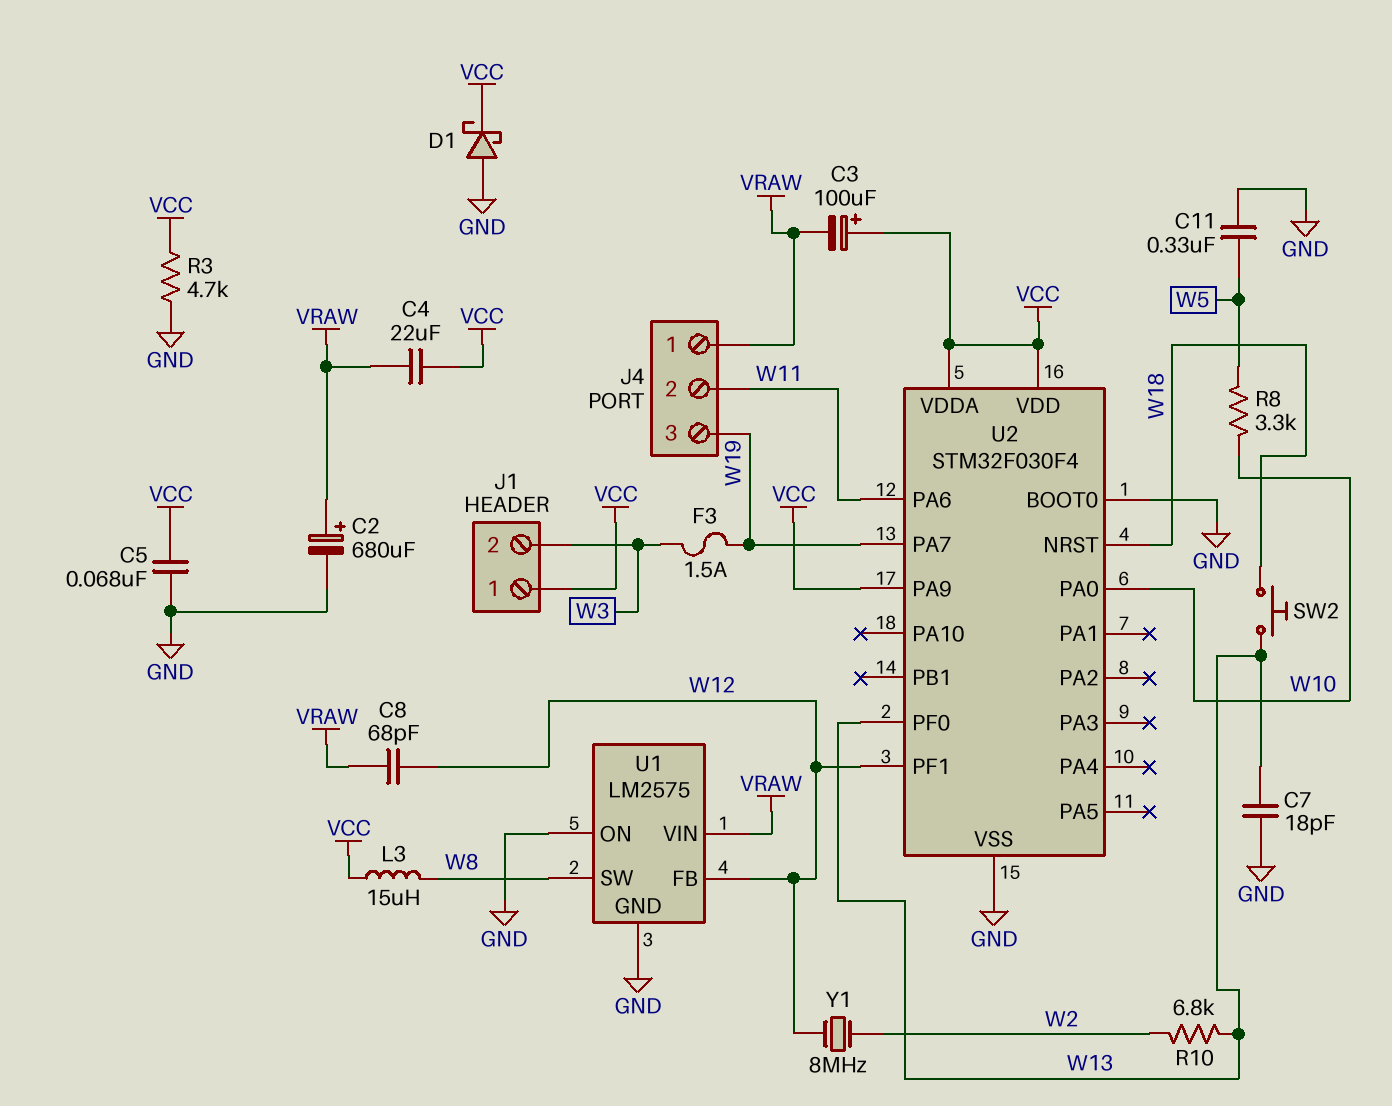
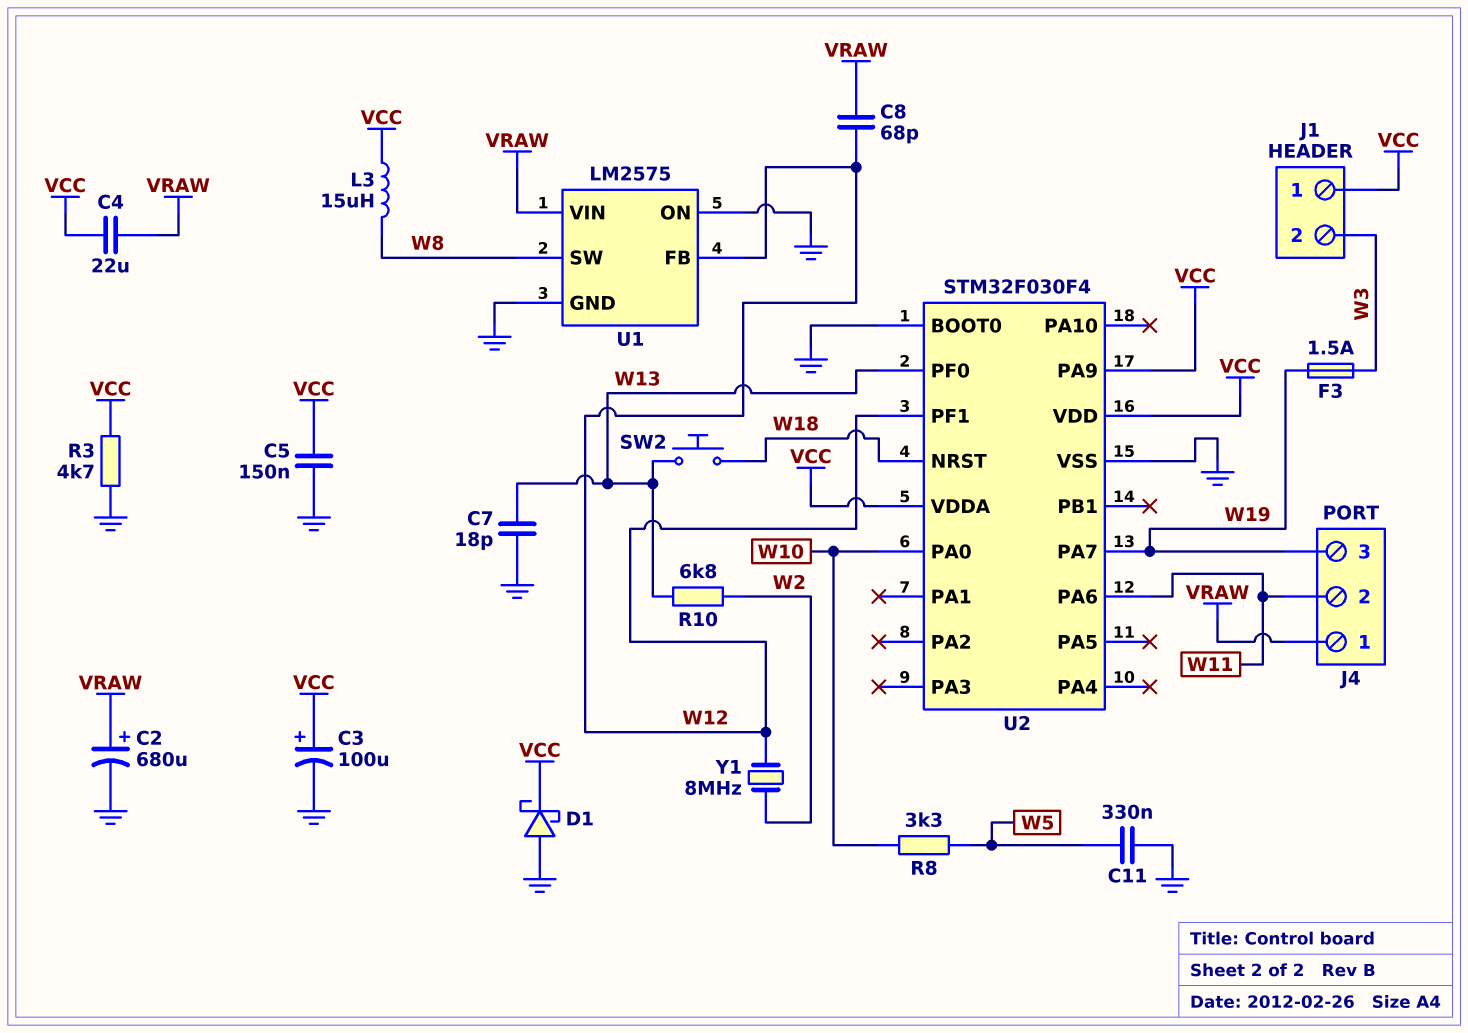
C3: 100uF (plus VCC, minus VRAW) -> 100uF (plus VCC, minus GND)
C5: 68nF (GND, VCC) -> 150nF (GND, VCC)

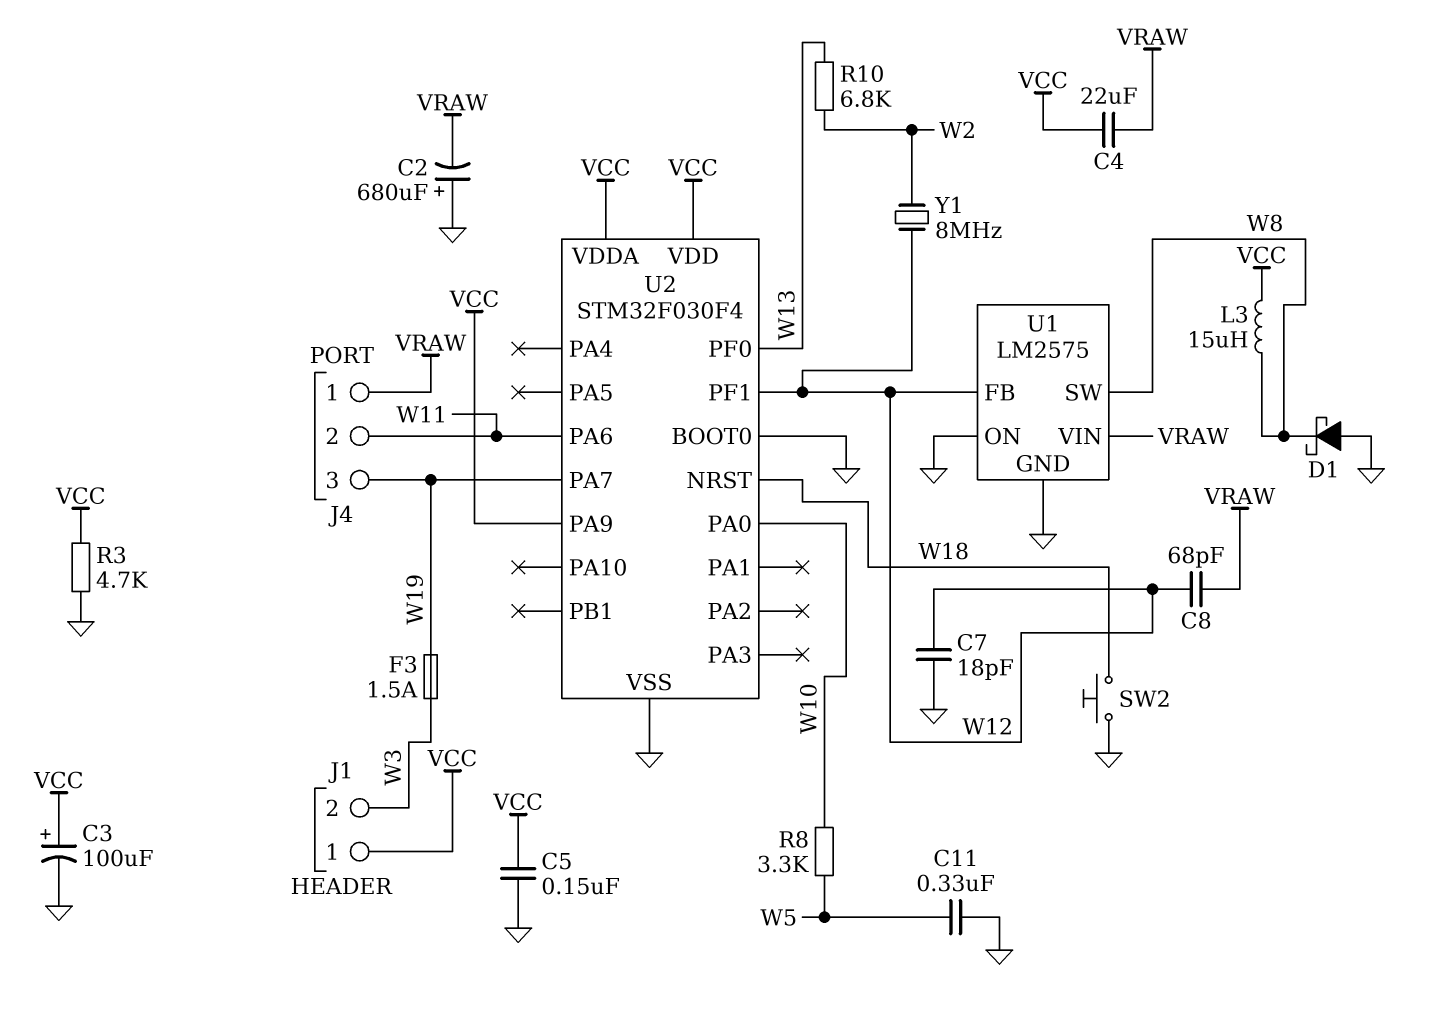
C2: 680uF (plus VRAW, minus GND) -> 680uF (plus GND, minus VRAW)
C7: 18pF (GND, W13) -> 18pF (GND, W12)
D1: schottky (A GND, K VCC) -> schottky (A GND, K W8)
SW2: button (W13, W18) -> button (GND, W18)

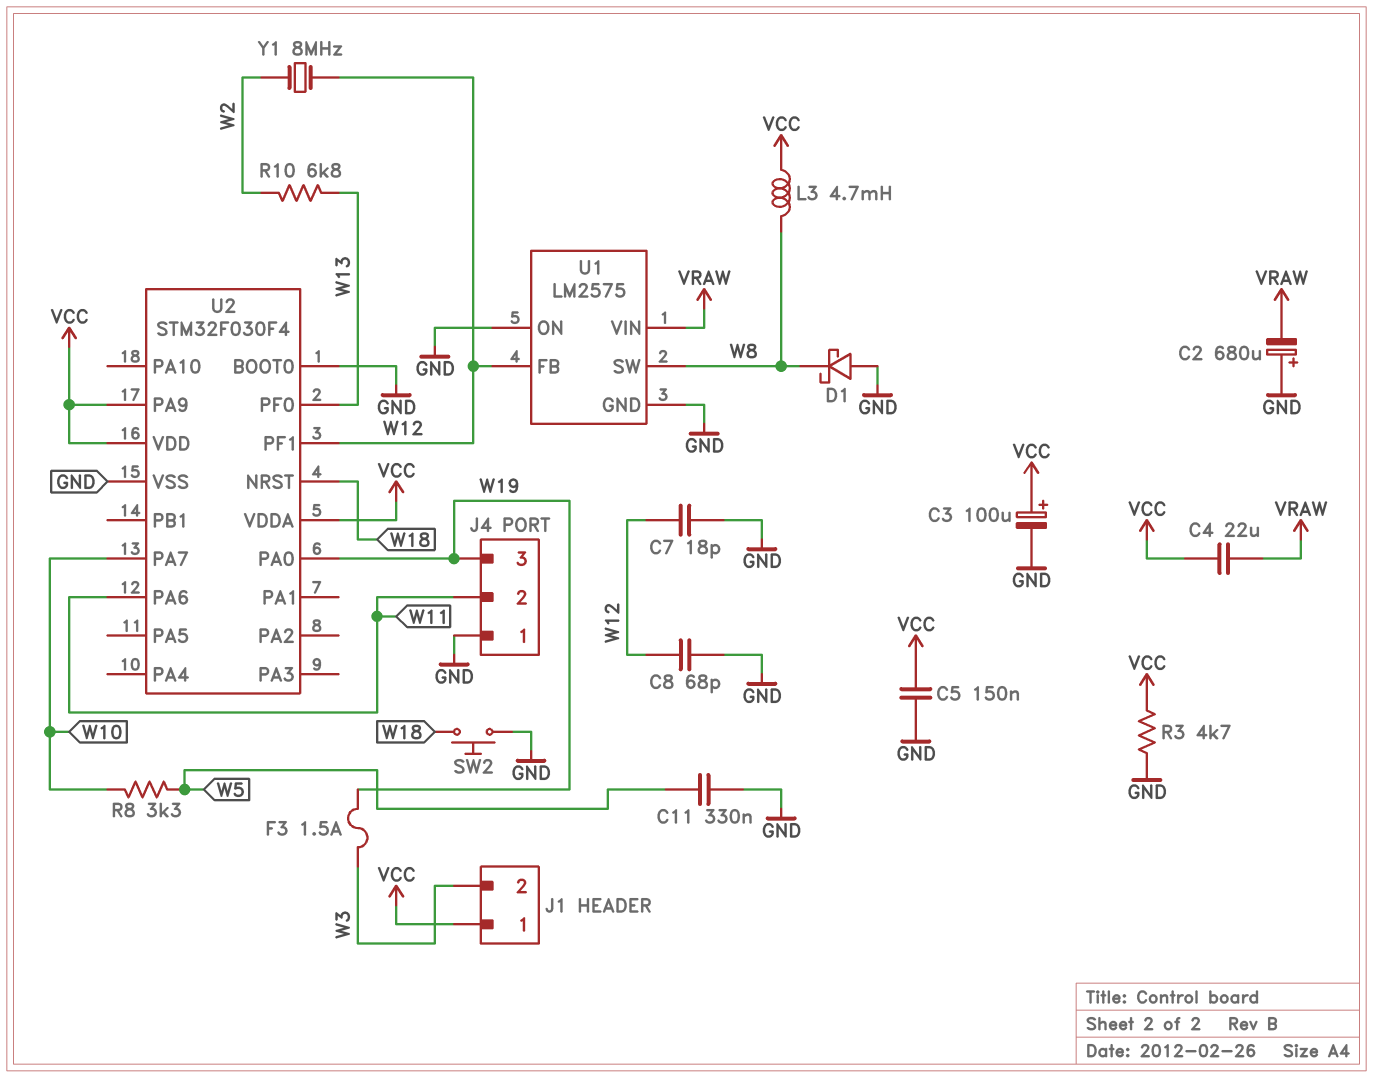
C8: 68pF (VRAW, W12) -> 68pF (GND, W12)
J4 pin 1: VRAW -> GND
L3: 15uH (VCC, W8) -> 4.7mH (VCC, W8)
U2 pin PA0: W10 -> W19
U2 pin PA7: W19 -> W10

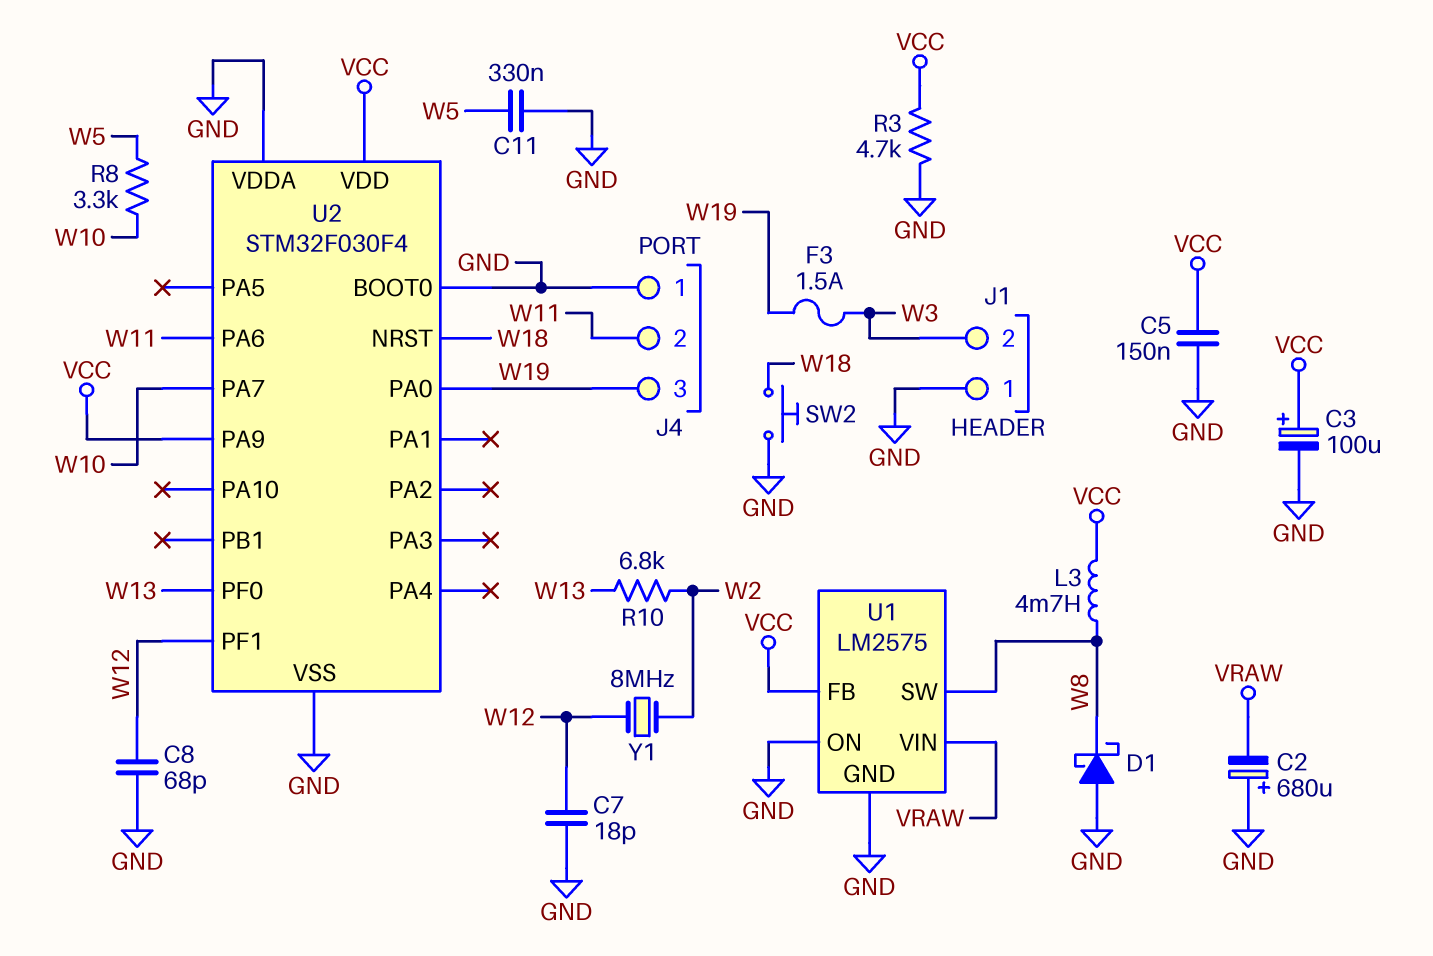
C4: 22uF (VCC, VRAW) -> none
J1 pin 1: VCC -> GND
U1 pin FB: W12 -> VCC
U2 pin VDDA: VCC -> GND

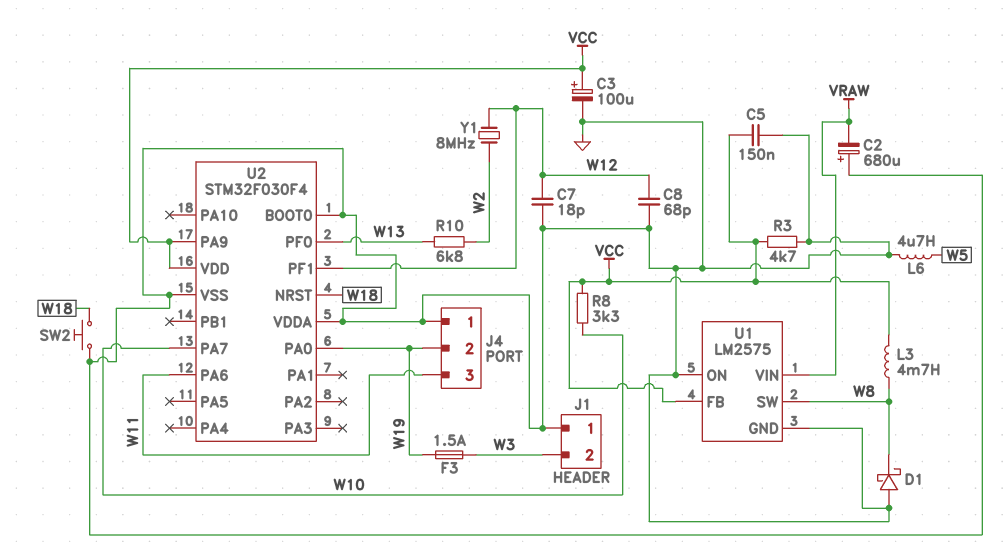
C11: 330nF (GND, W5) -> none
J4 pin 2: W11 -> W19
J4 pin 3: W19 -> W11
L6: none -> 4.7uH (GND, W5)
R8: 3.3k (W5, W10) -> 3.3k (VCC, W10)

